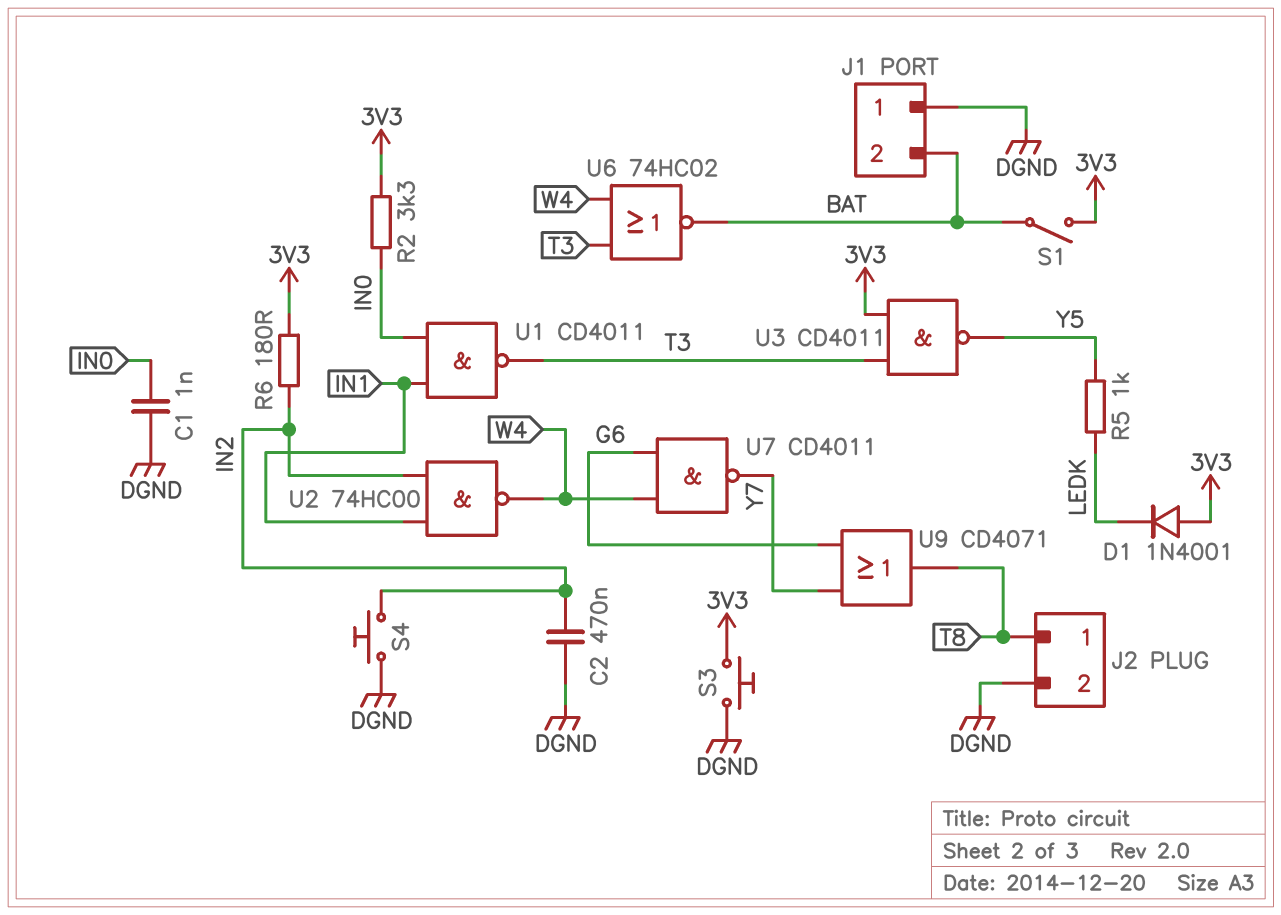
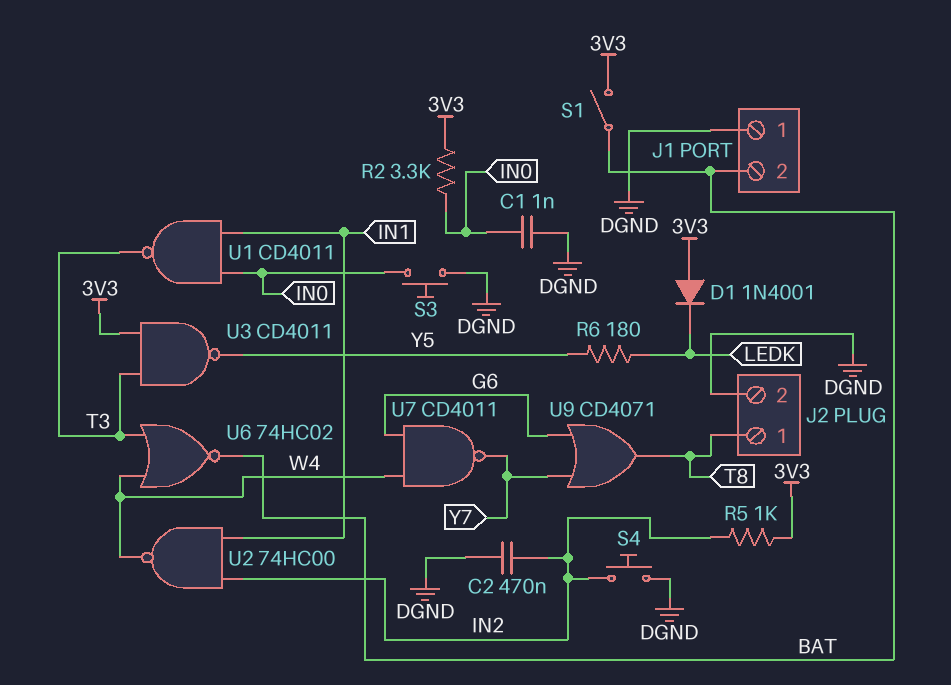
R5: 1k (LEDK, Y5) -> 1k (3V3, IN2)
R6: 180 (3V3, IN2) -> 180 (LEDK, Y5)
S3: button (3V3, DGND) -> button (DGND, IN0)

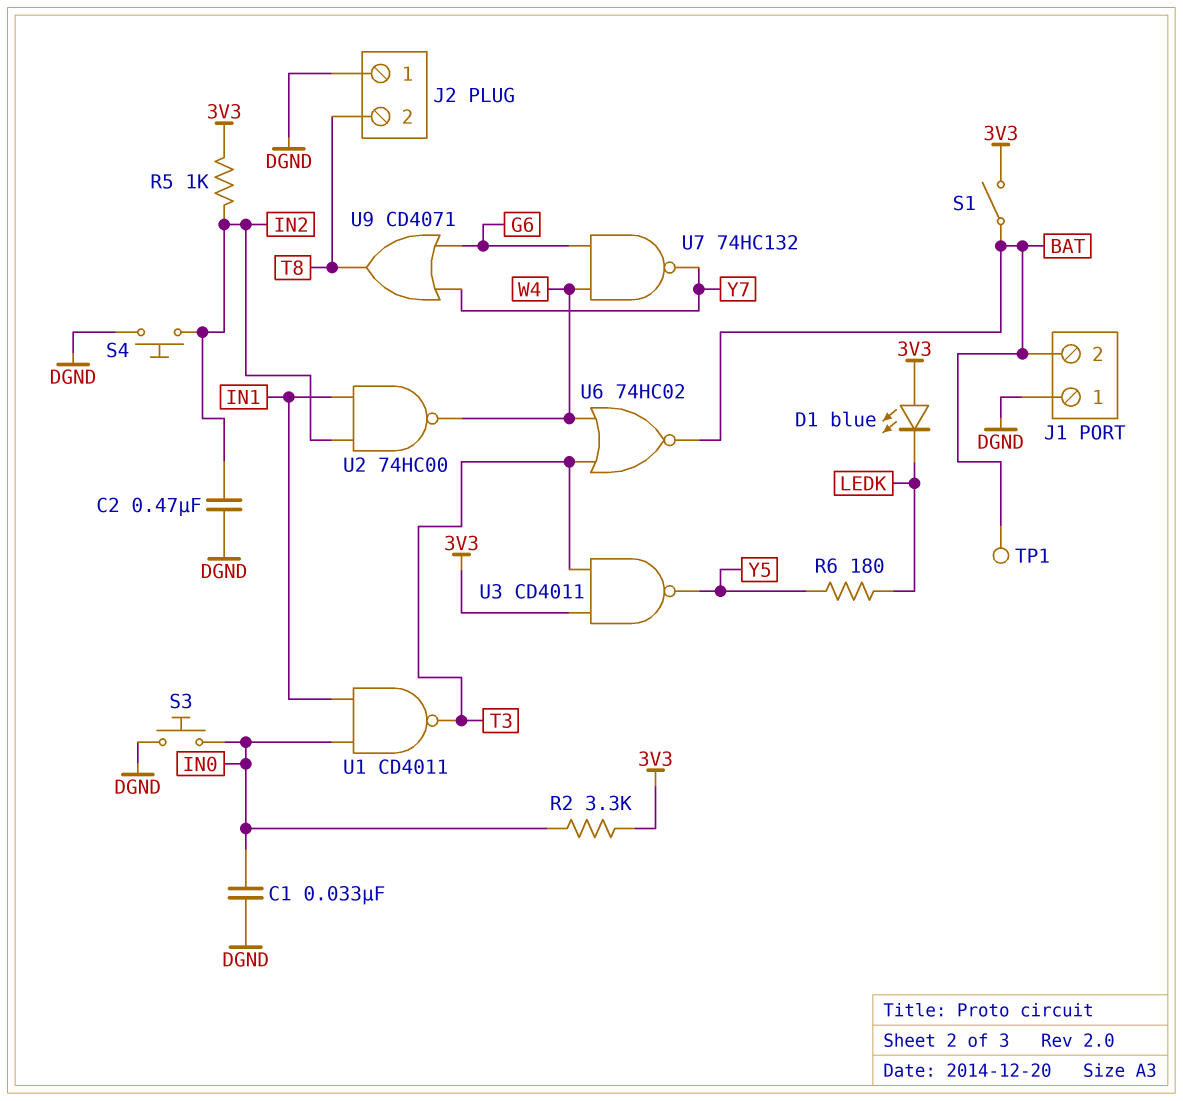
C1: 1nF (DGND, IN0) -> 33nF (DGND, IN0)
D1: diode 1N4001 (A 3V3, K LEDK) -> LED blue (A 3V3, K LEDK)
J2 pin 1: T8 -> DGND
J2 pin 2: DGND -> T8
TP1: none -> test point (BAT)
U7: NAND CD4011 (in G6, in W4, out Y7) -> NAND 74HC132 (in G6, in W4, out Y7)

